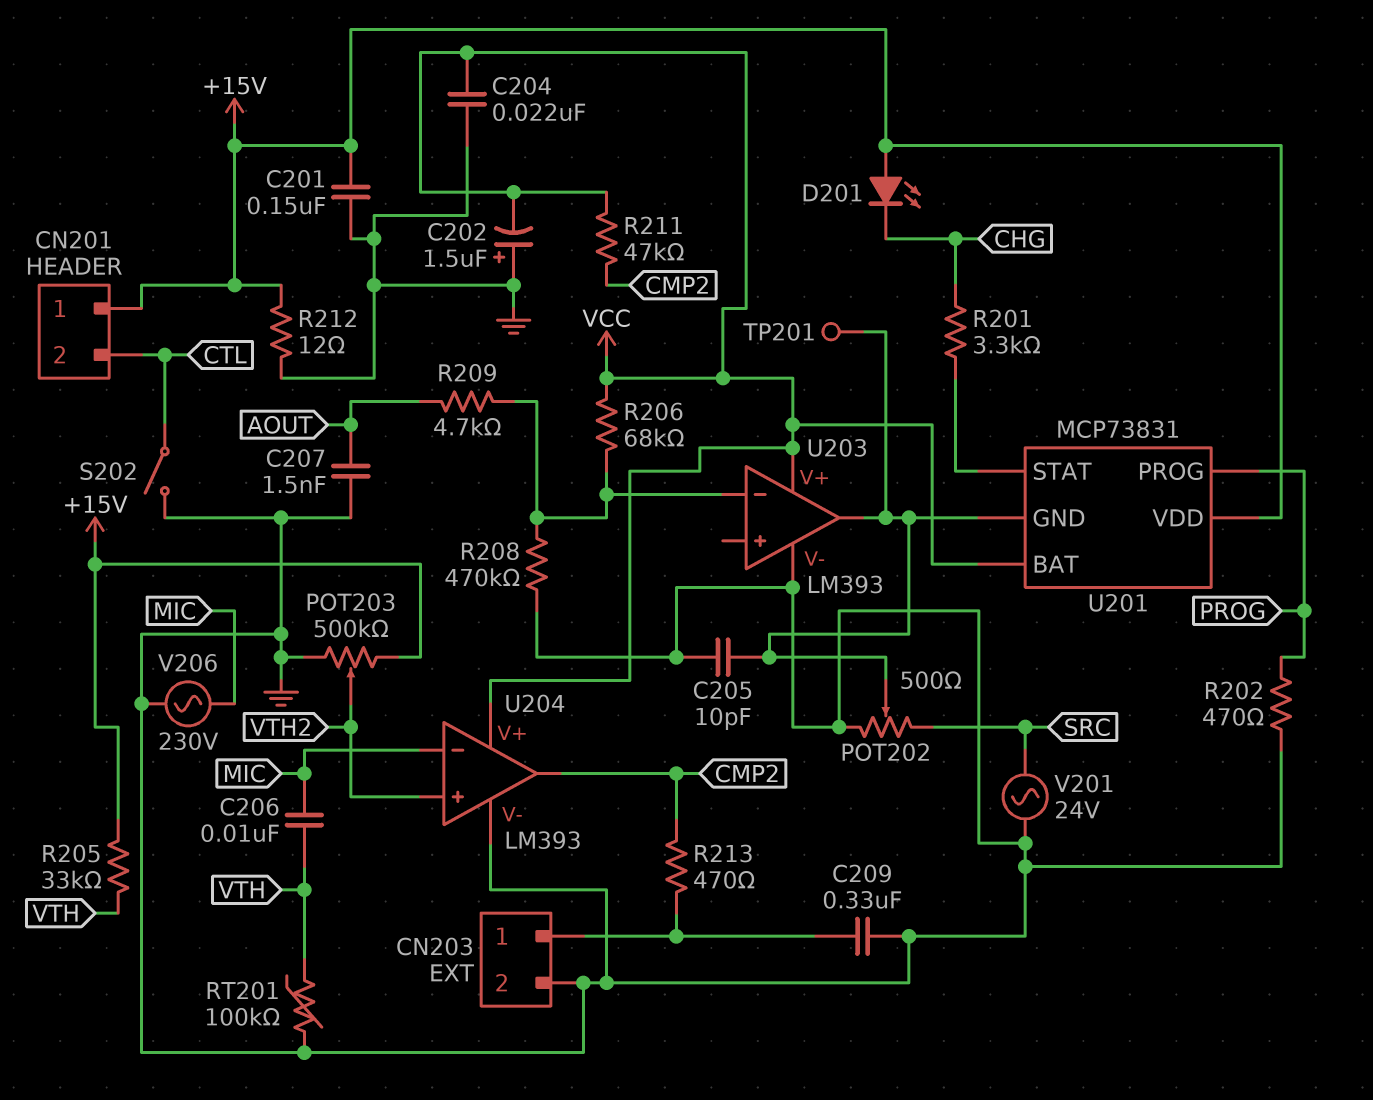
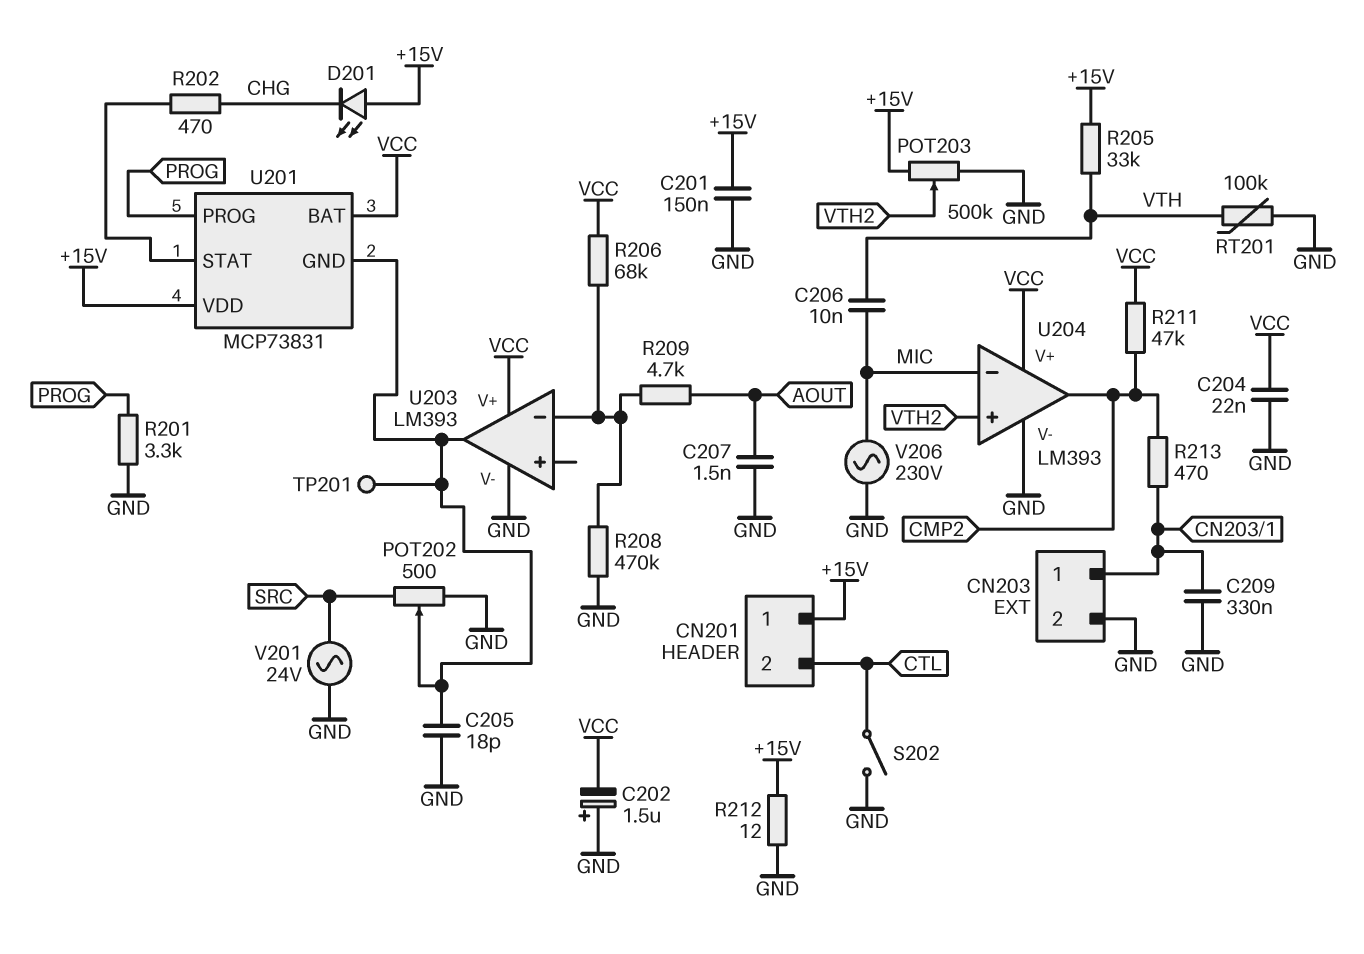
C205: 10pF (GND, U201/GND) -> 18pF (GND, U201/GND)
R201: 3.3k (CHG, U201/STAT) -> 3.3k (GND, PROG)
R202: 470 (GND, PROG) -> 470 (CHG, U201/STAT)

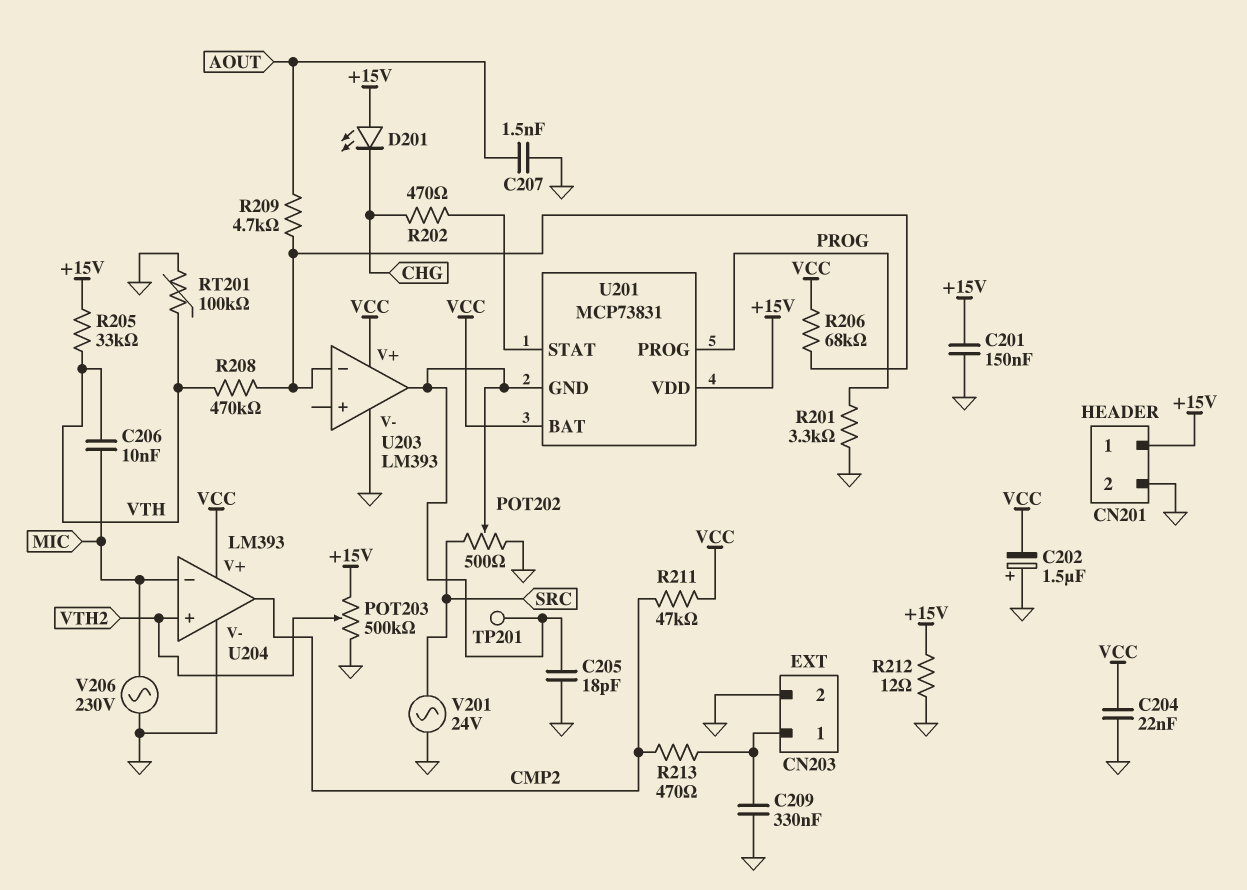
CN201 pin 2: CTL -> GND
R208: 470k (GND, U203/in-) -> 470k (U203/in-, VTH)
S202: switch (CTL, GND) -> none

